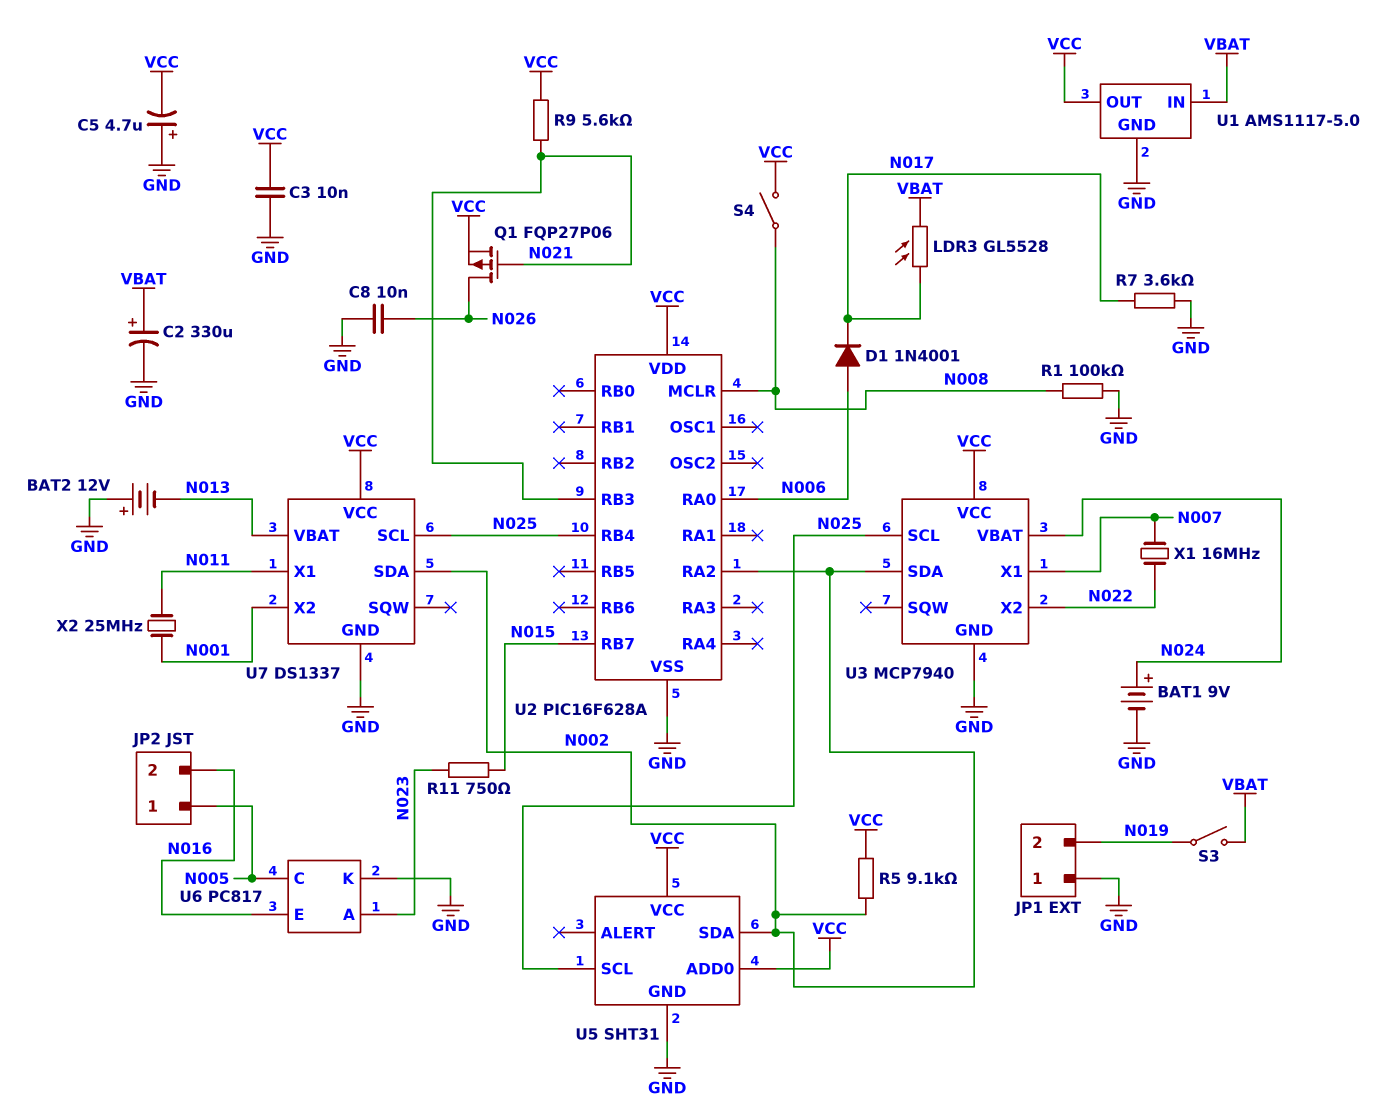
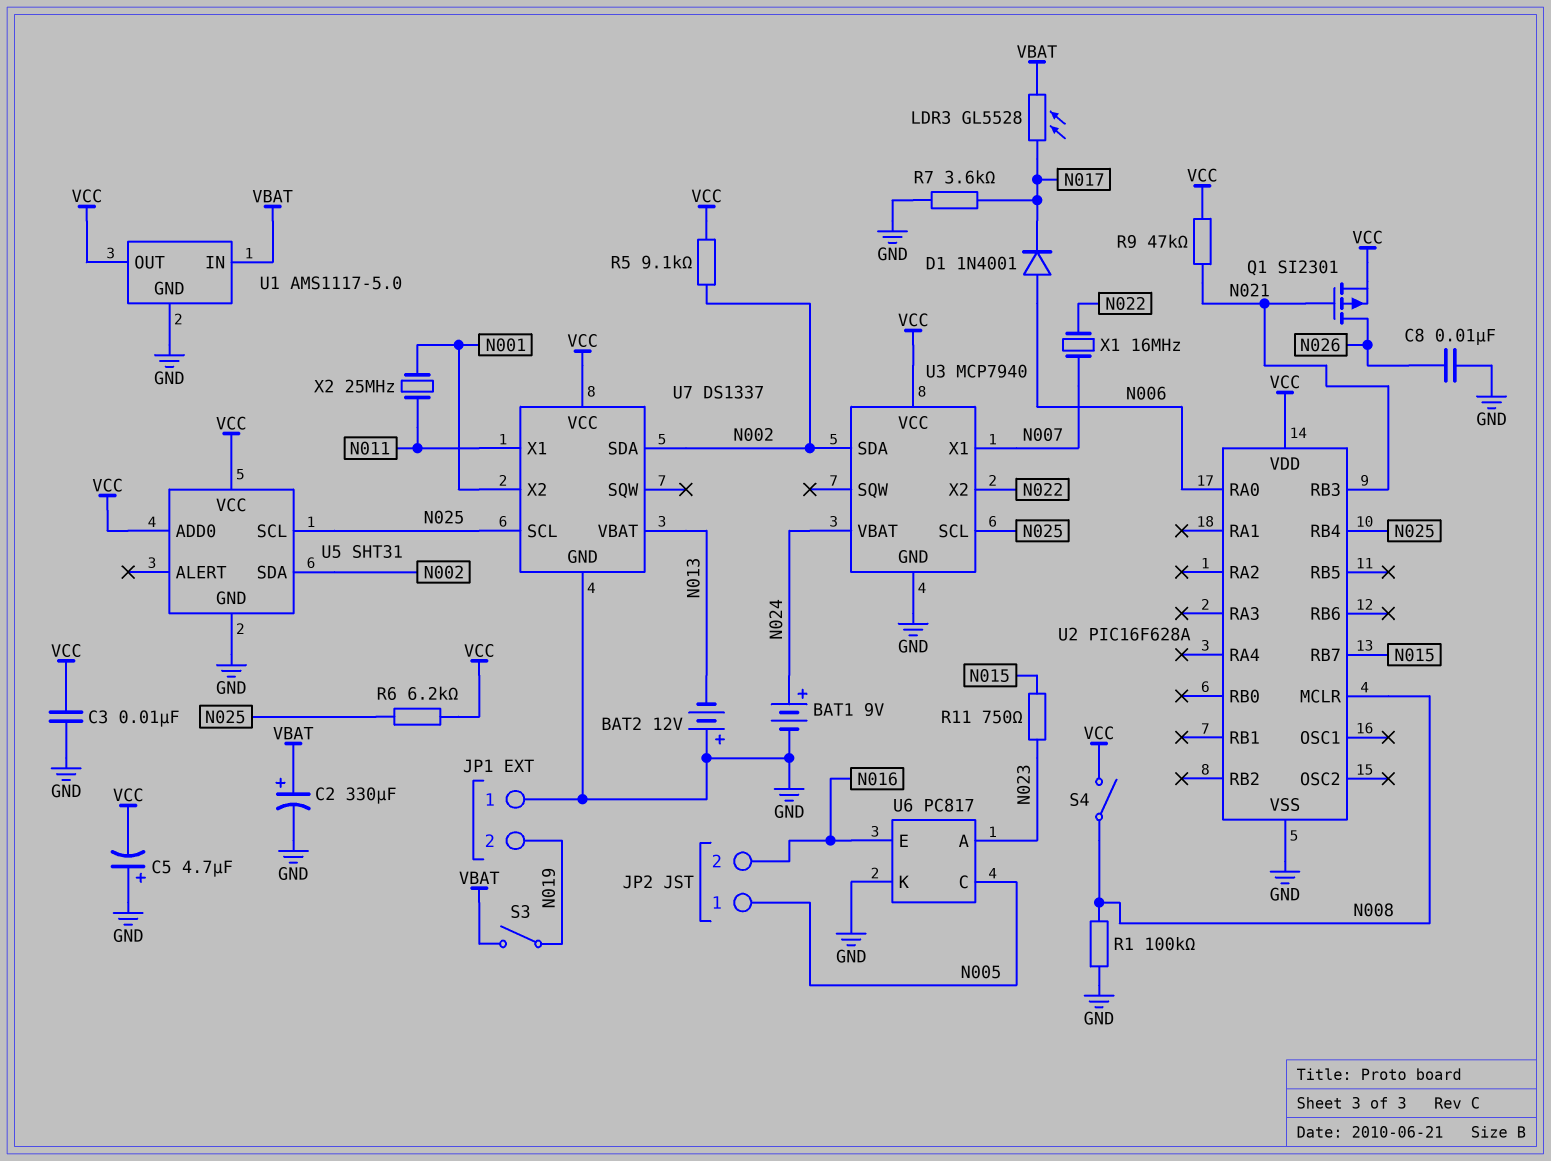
Q1: PMOS FQP27P06 (G N021, D N026, S VCC) -> PMOS SI2301 (G N021, D N026, S VCC)
R6: none -> 6.2k (N025, VCC)
R9: 5.6k (N021, VCC) -> 47k (N021, VCC)
U2 pin RA2: N002 -> none

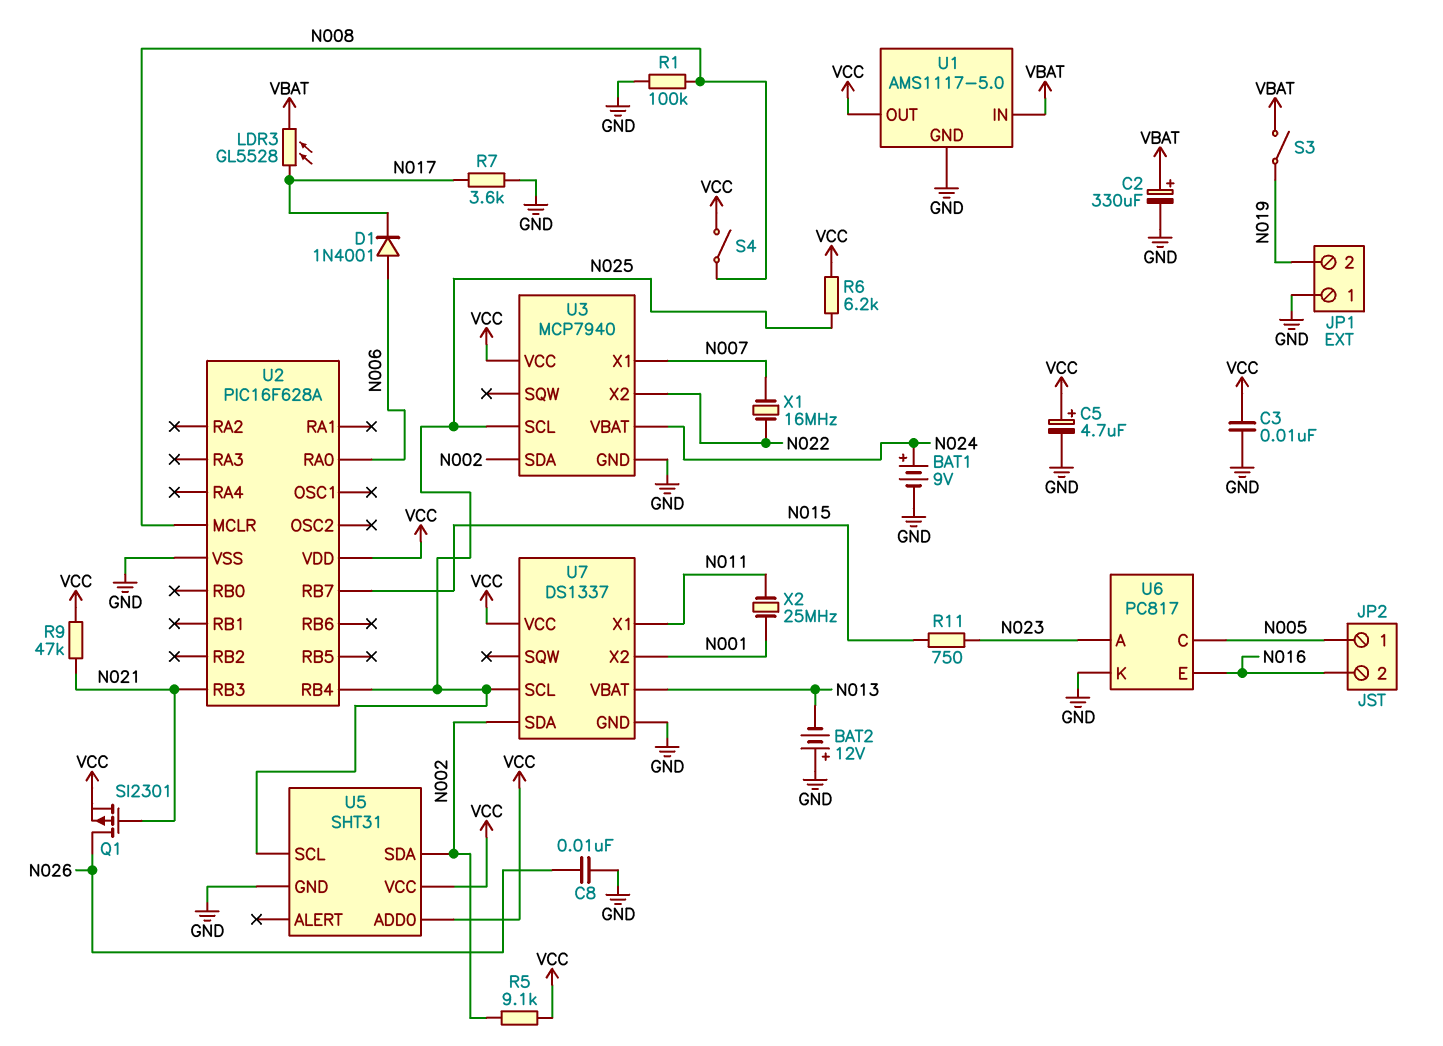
C5: 4.7uF (plus GND, minus VCC) -> 4.7uF (plus VCC, minus GND)

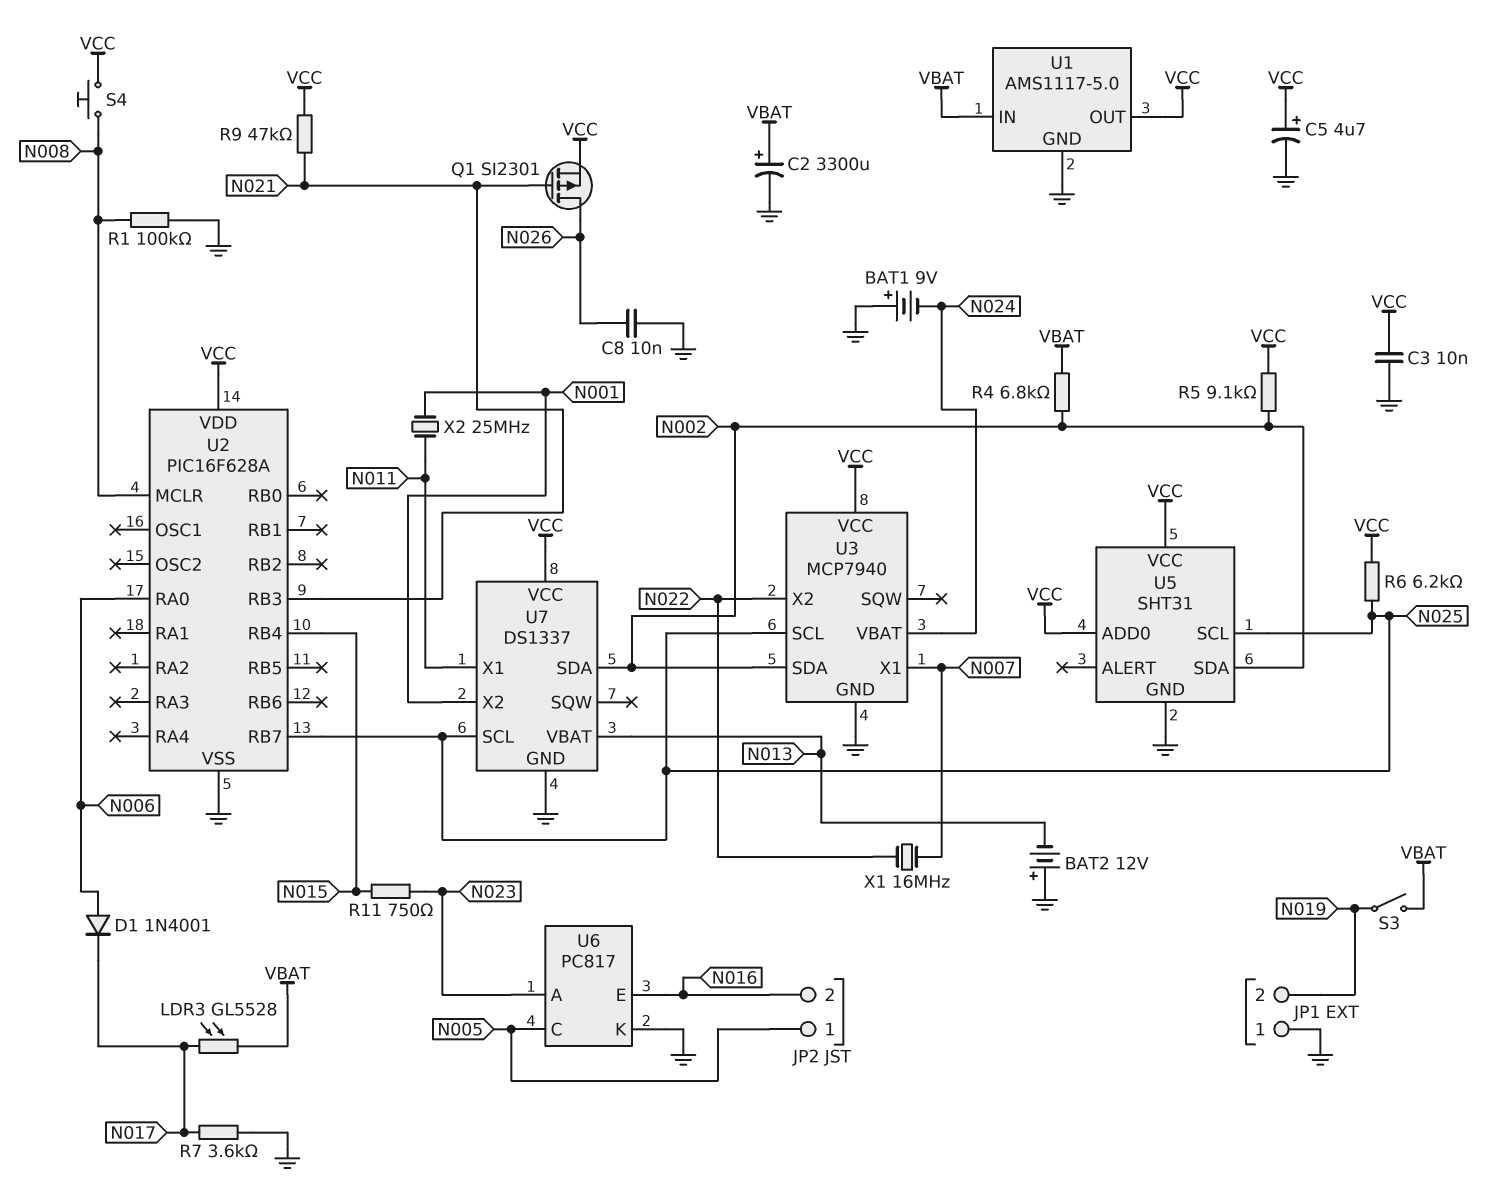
BAT1: 9V (plus N024, minus GND) -> 9V (plus GND, minus N024)
C2: 330uF (plus VBAT, minus GND) -> 3300uF (plus VBAT, minus GND)
R4: none -> 6.8k (N002, VBAT)
S4: switch (N008, VCC) -> button (N008, VCC)
U2 pin RB4: N025 -> N015
U2 pin RB7: N015 -> N025

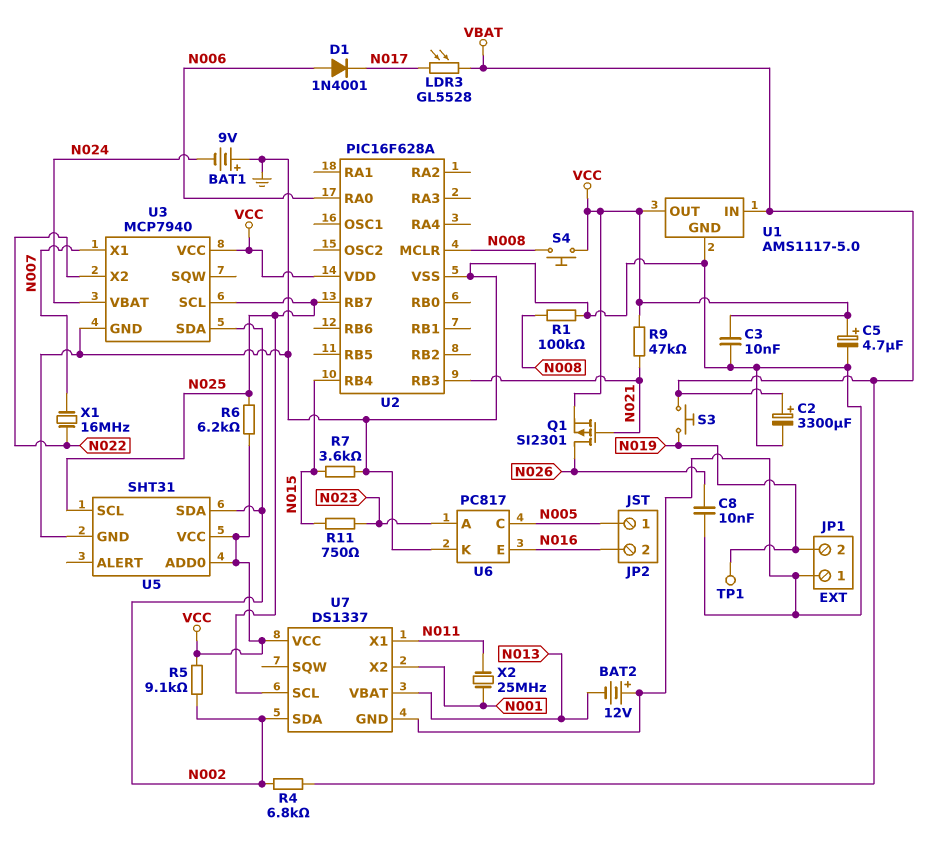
R7: 3.6k (GND, N017) -> 3.6k (GND, N015)
S3: switch (N019, VBAT) -> button (N019, VBAT)
TP1: none -> test point (N019)

